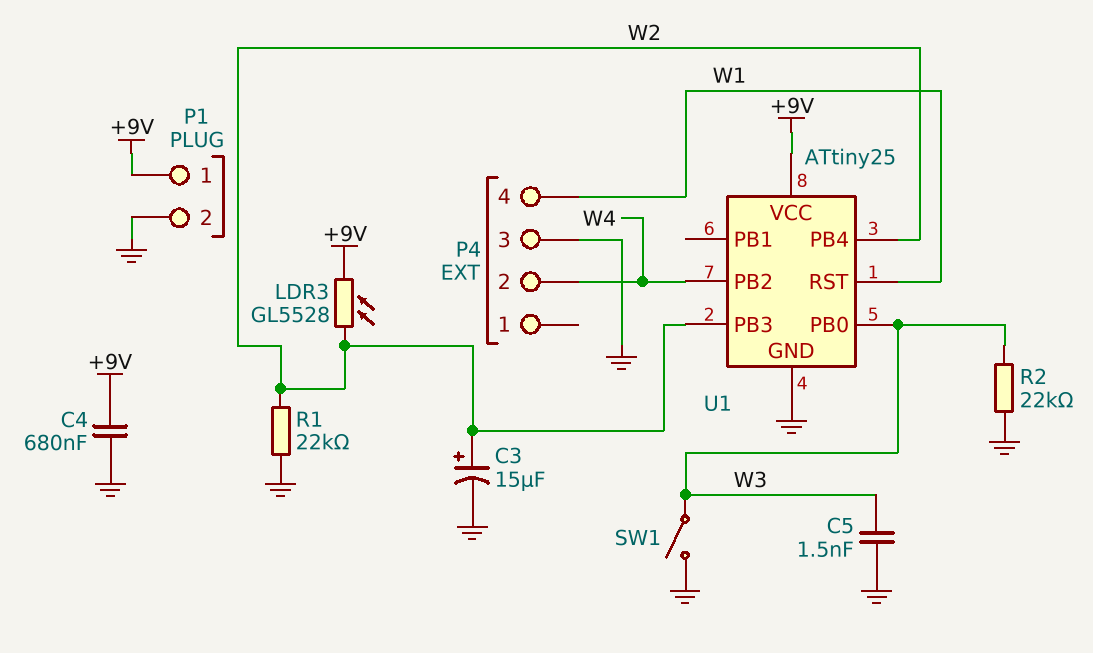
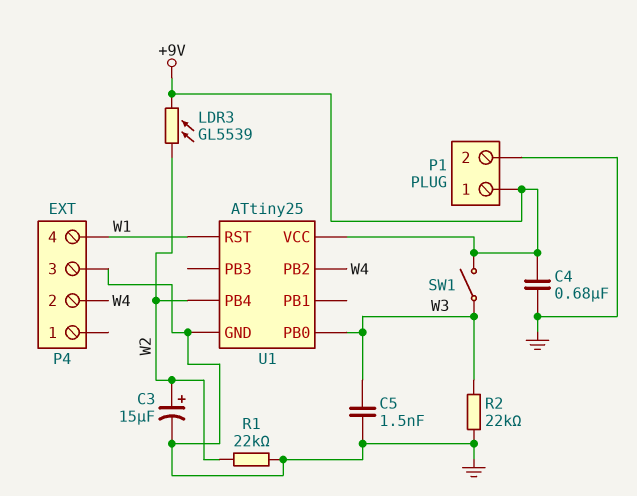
LDR3: GL5528 (+9V, W2) -> GL5539 (+9V, W2)
SW1: switch (GND, W3) -> switch (+9V, W3)
U1 pin PB3: W2 -> none

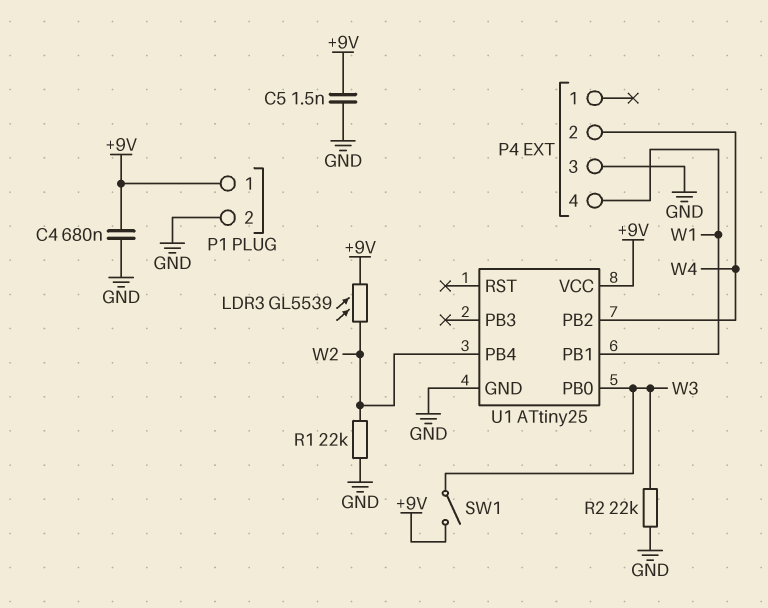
C3: 15uF (plus W2, minus GND) -> none
C5: 1.5nF (GND, W3) -> 1.5nF (+9V, GND)
U1 pin PB1: none -> W1
U1 pin RST: W1 -> none

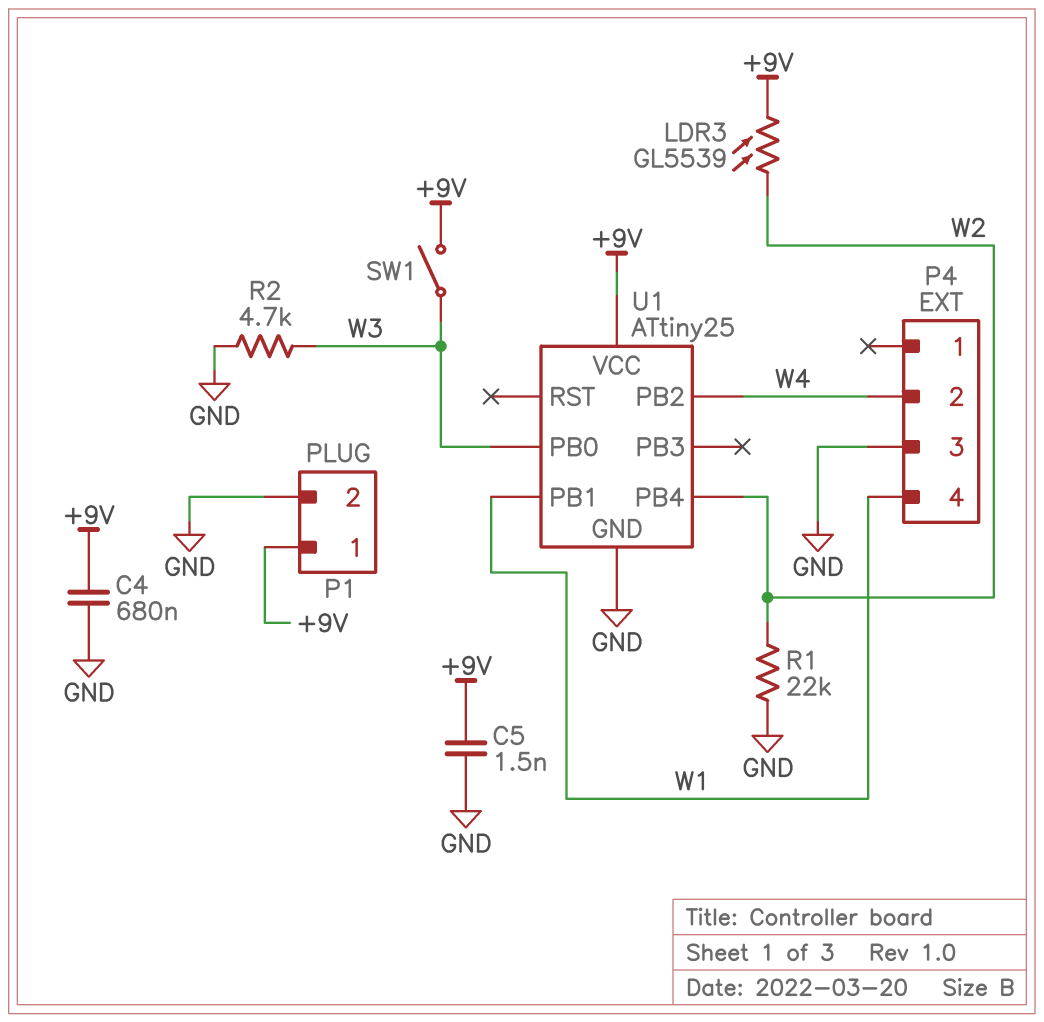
R2: 22k (GND, W3) -> 4.7k (GND, W3)

